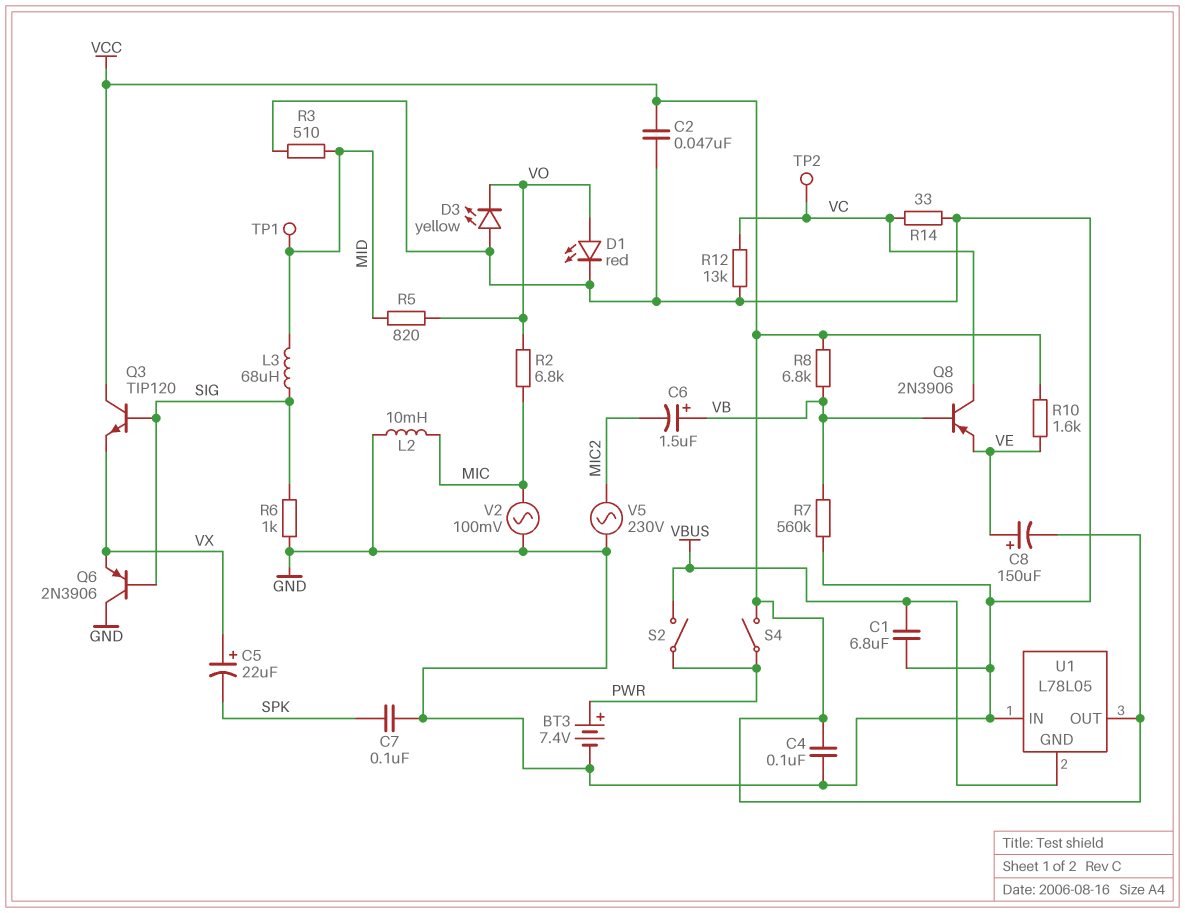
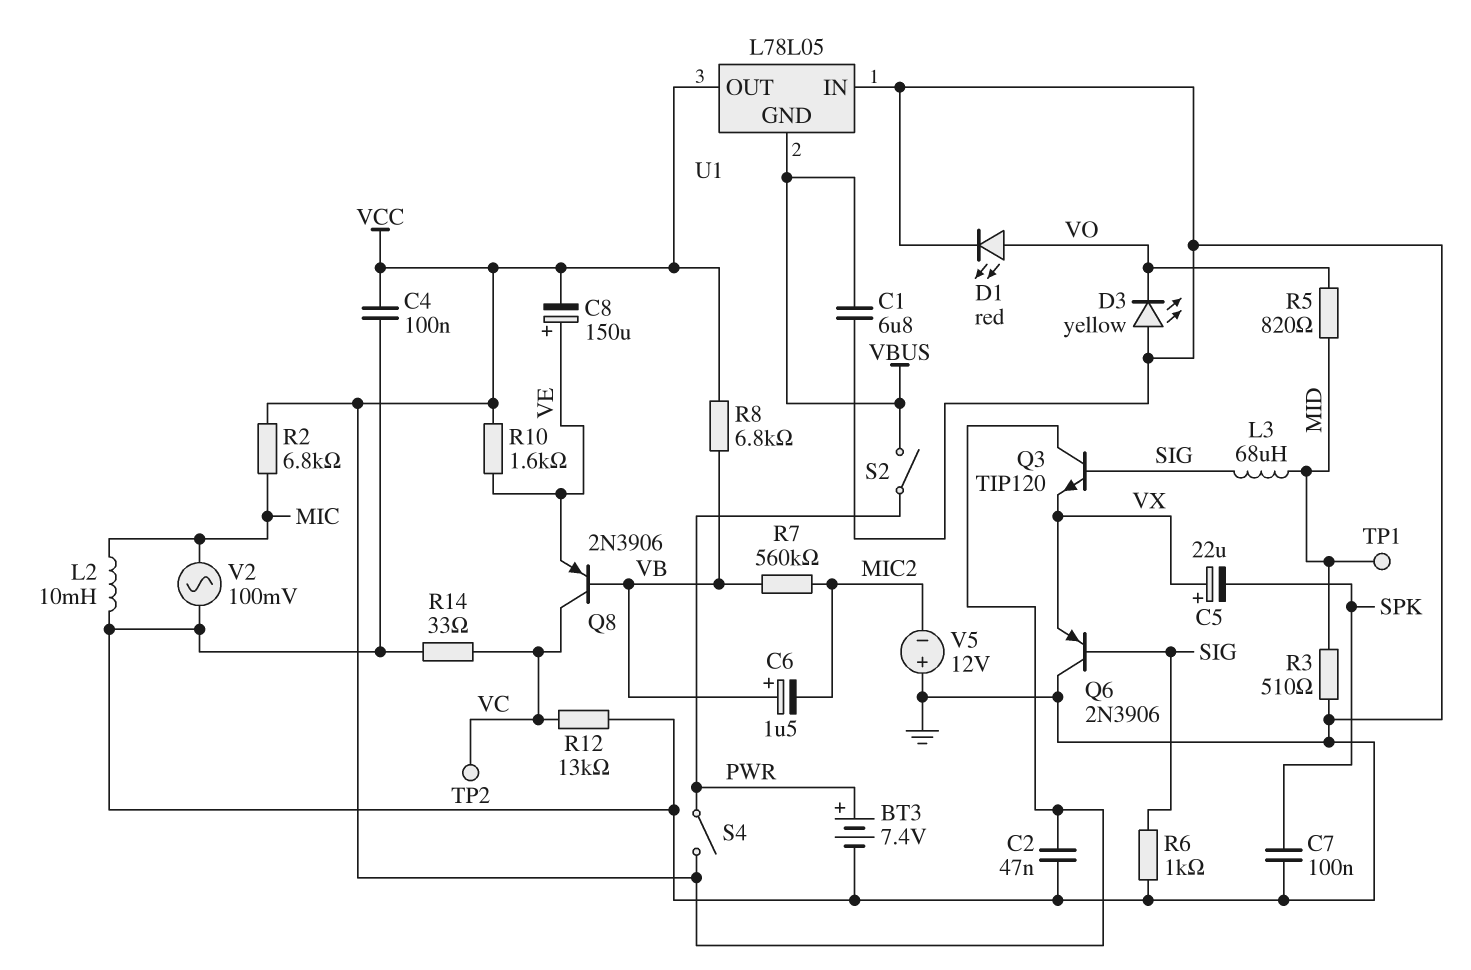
R2: 6.8k (MIC, VO) -> 6.8k (MIC, VCC)
R7: 560k (GND, VB) -> 560k (MIC2, VB)
V5: AC 230V (GND, MIC2) -> 12V (plus GND, minus MIC2)

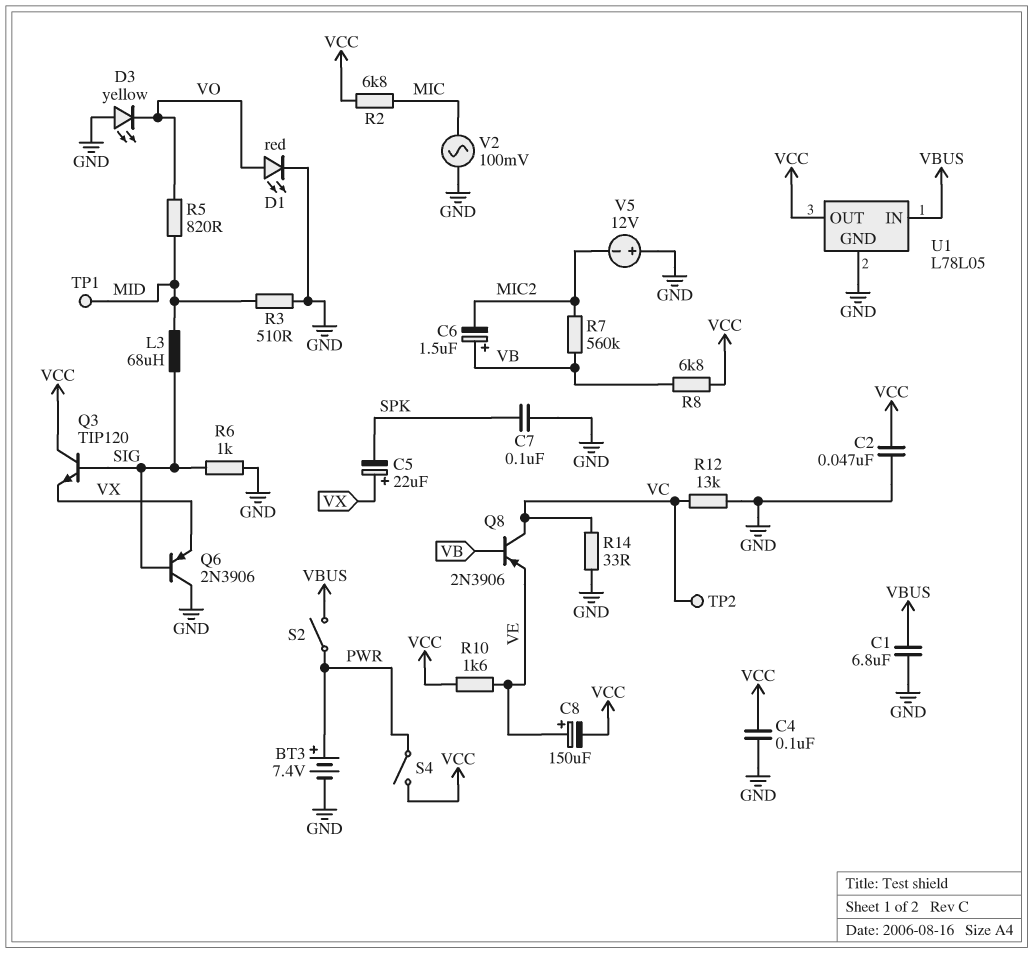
L2: 10mH (GND, MIC) -> none
U1 pin GND: VBUS -> GND
U1 pin IN: GND -> VBUS

